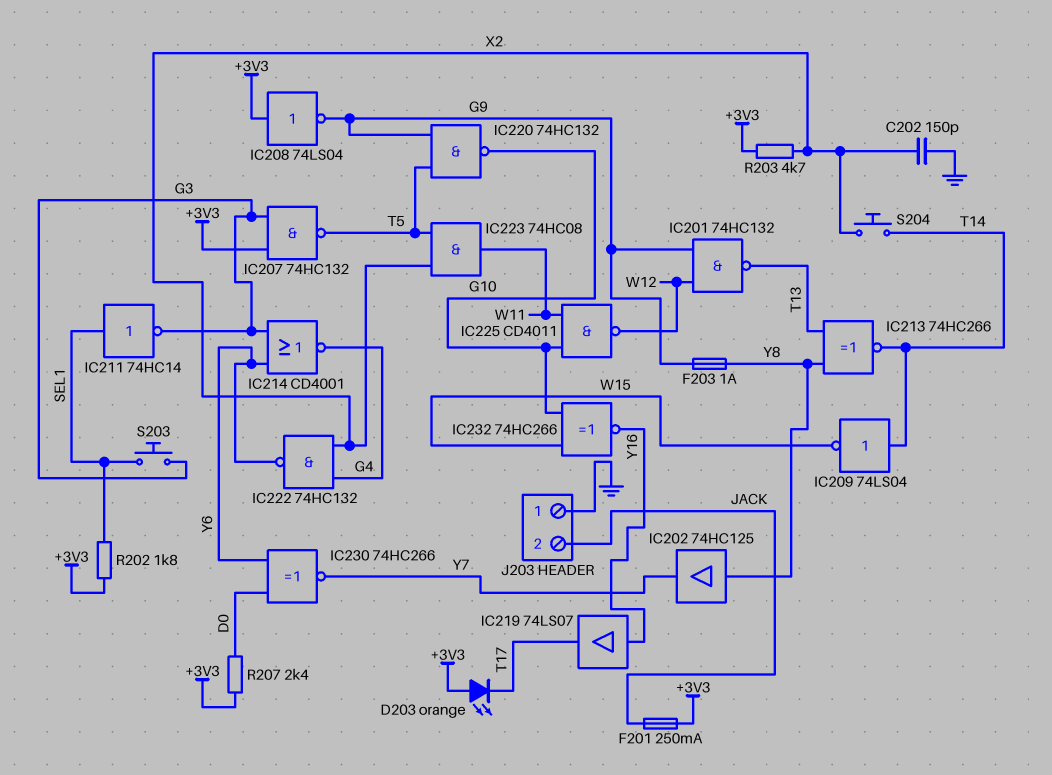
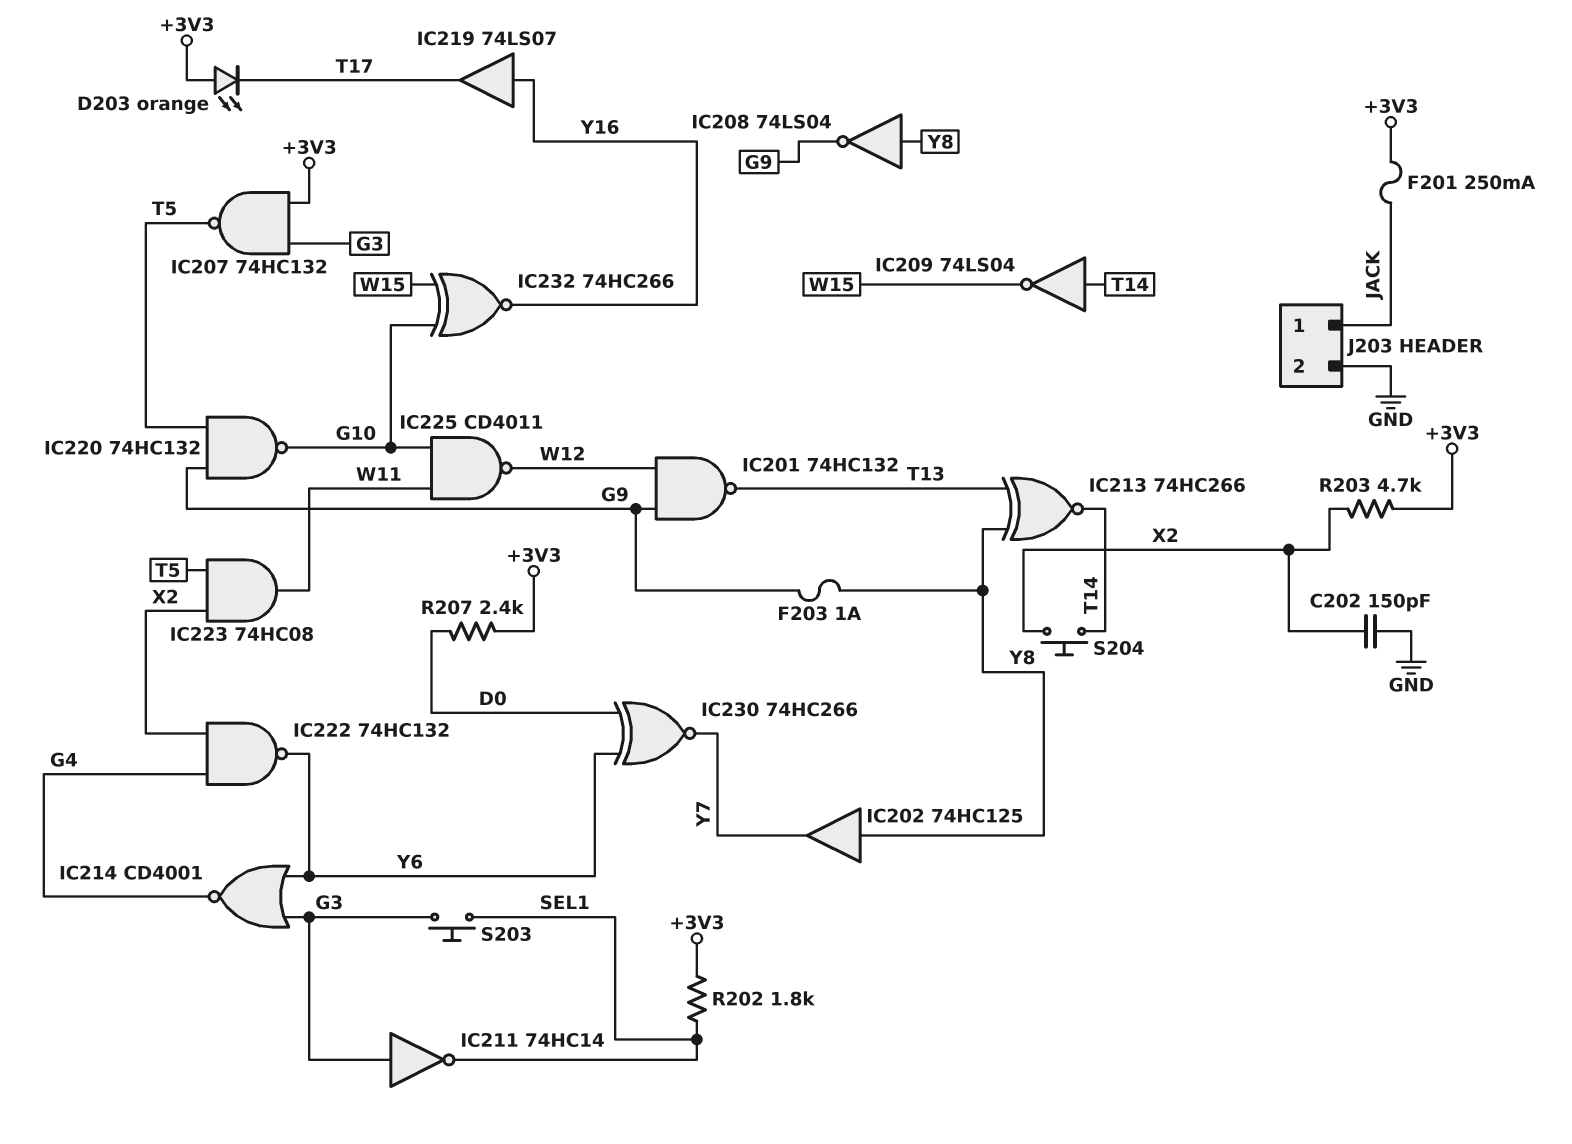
IC208: NOT 74LS04 (in +3V3, out G9) -> NOT 74LS04 (in Y8, out G9)
IC211: NOT 74HC14 (in SEL1, out G3) -> NOT 74HC14 (in G3, out SEL1)
J203 pin 1: GND -> JACK
J203 pin 2: JACK -> GND

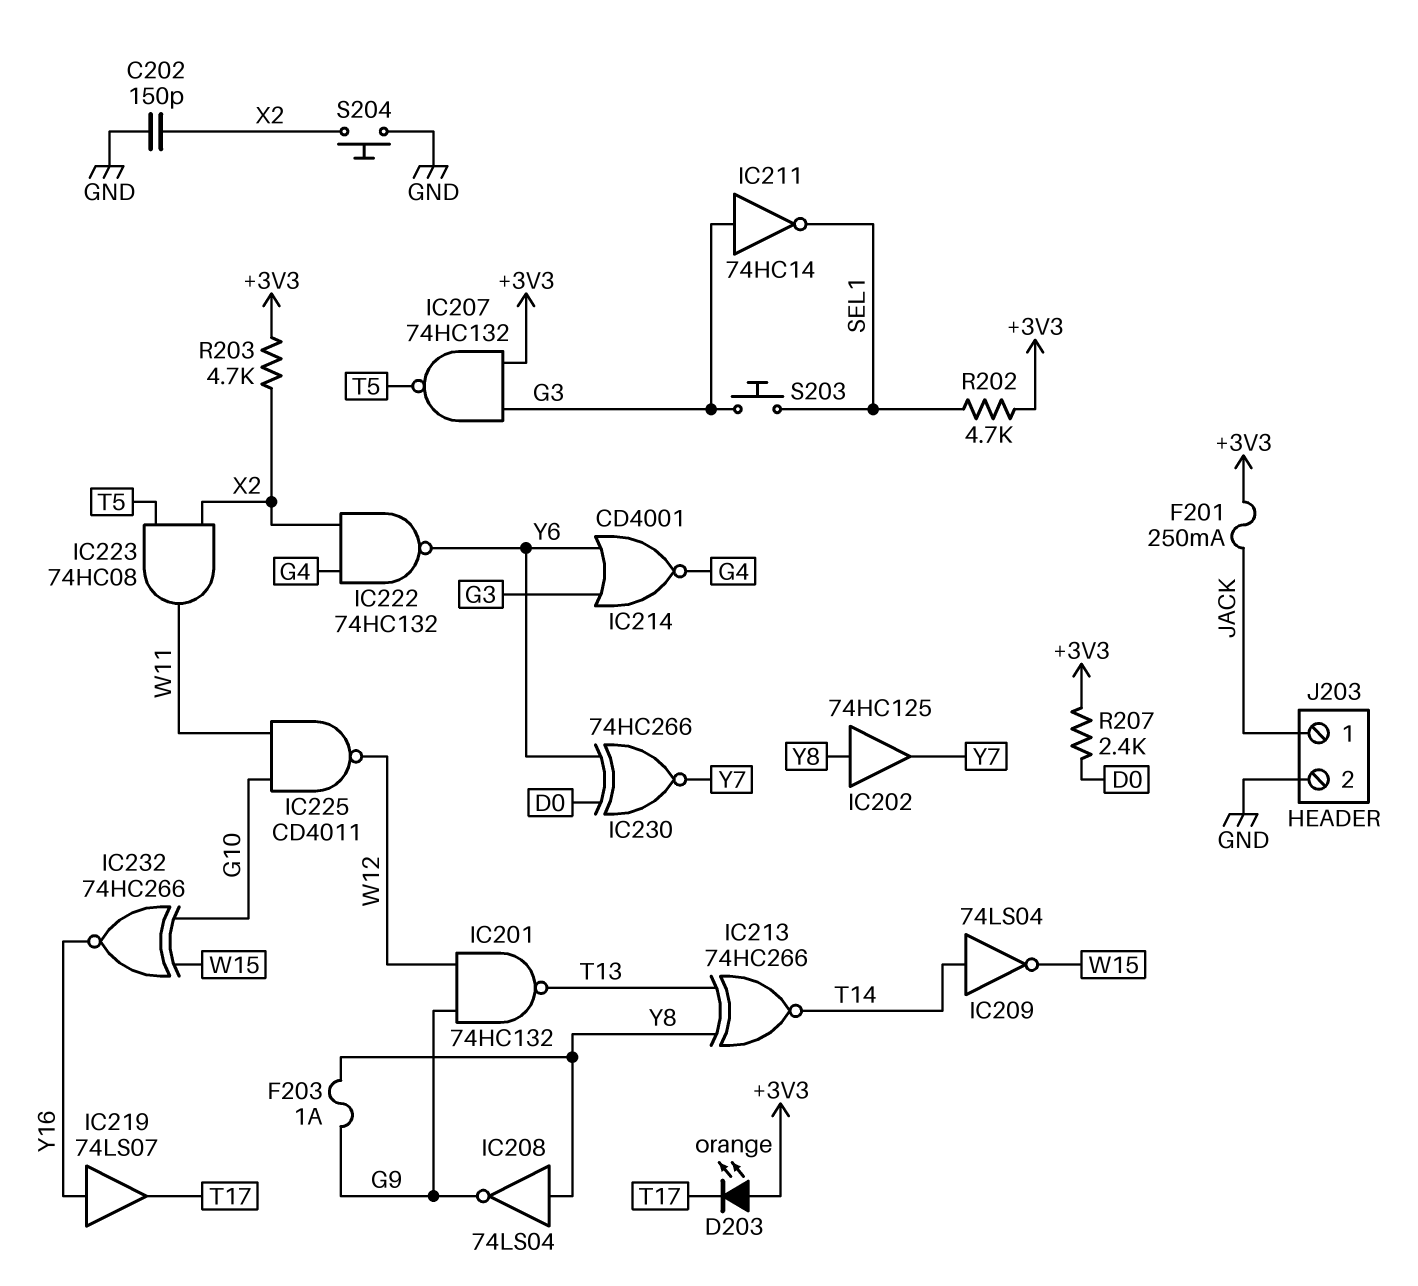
IC220: NAND 74HC132 (in G9, in T5, out G10) -> none
R202: 1.8k (+3V3, SEL1) -> 4.7k (+3V3, SEL1)
S204: button (T14, X2) -> button (GND, X2)

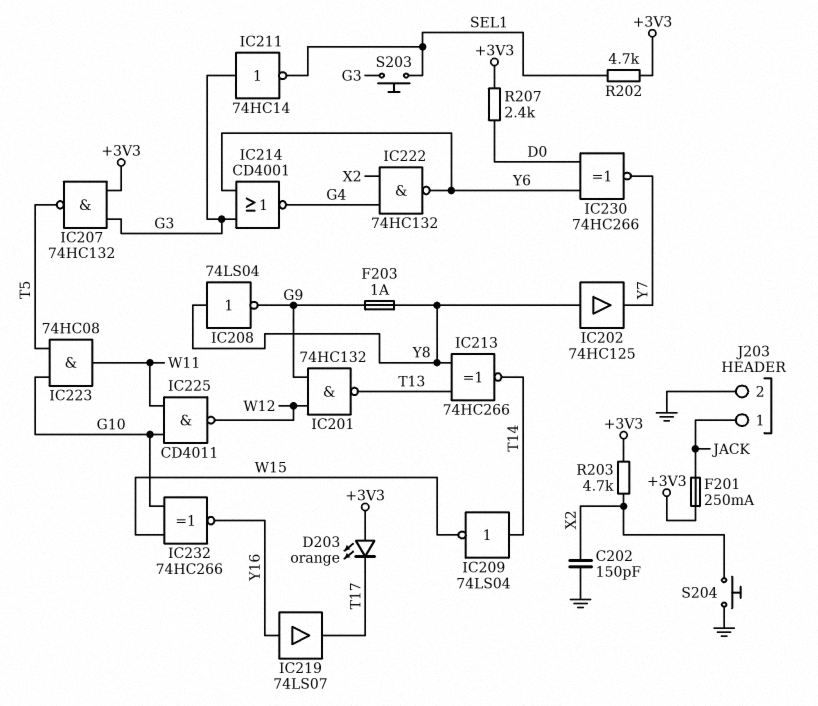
IC223: AND 74HC08 (in T5, in X2, out W11) -> AND 74HC08 (in G10, in T5, out W11)

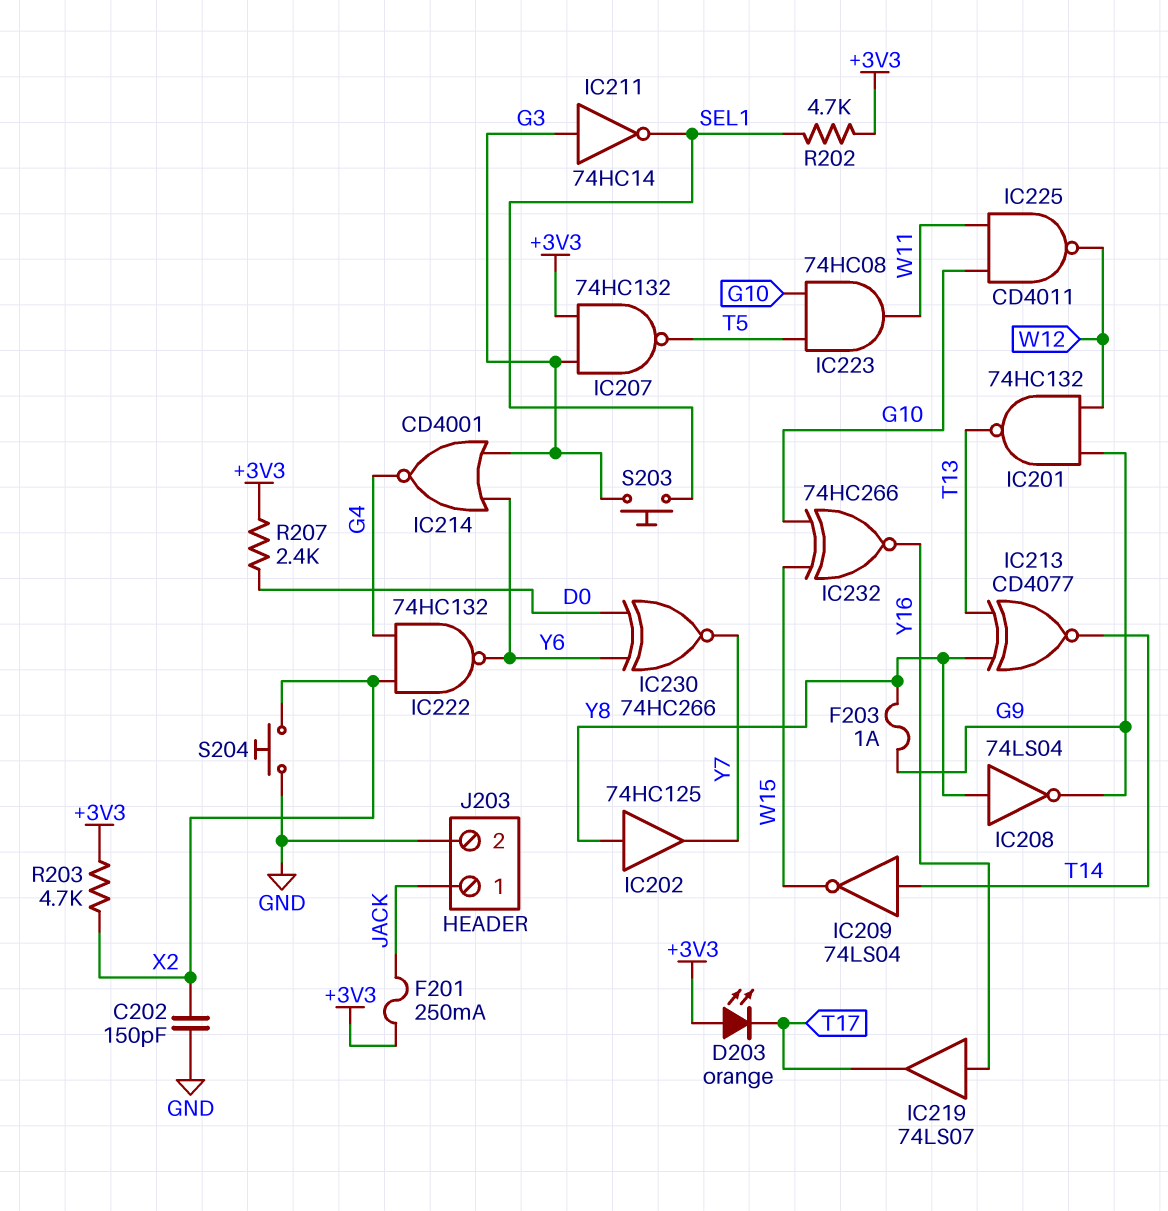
IC213: XNOR 74HC266 (in T13, in Y8, out T14) -> XNOR CD4077 (in T13, in Y8, out T14)

